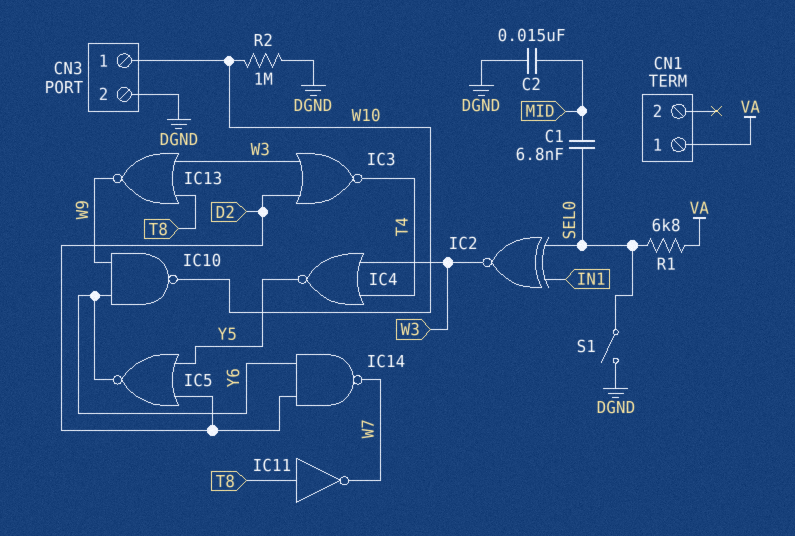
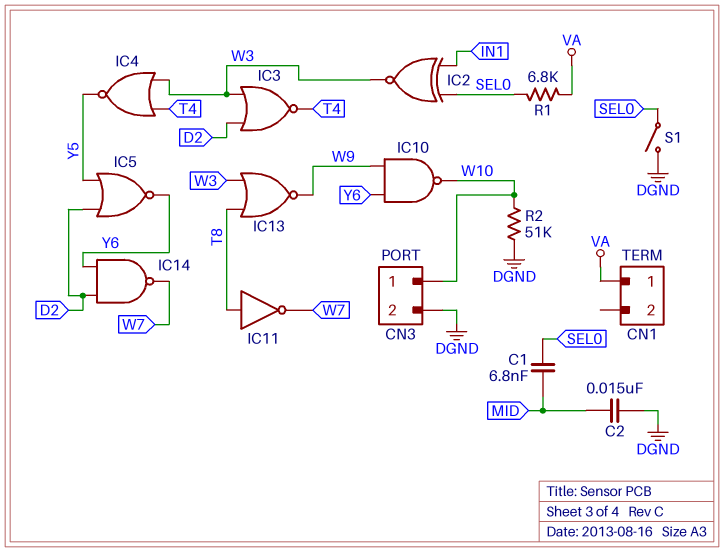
R2: 1M (DGND, W10) -> 51k (DGND, W10)

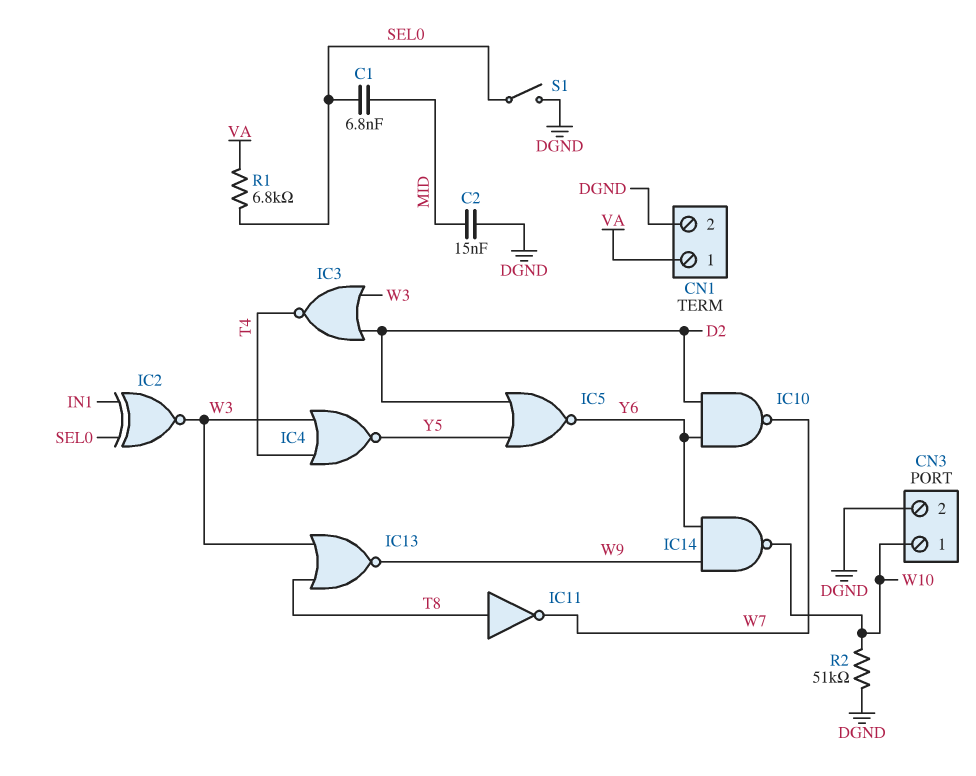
CN1 pin 2: none -> DGND
IC10: NAND (in W9, in Y6, out W10) -> NAND (in D2, in Y6, out W7)
IC14: NAND (in D2, in Y6, out W7) -> NAND (in W9, in Y6, out W10)

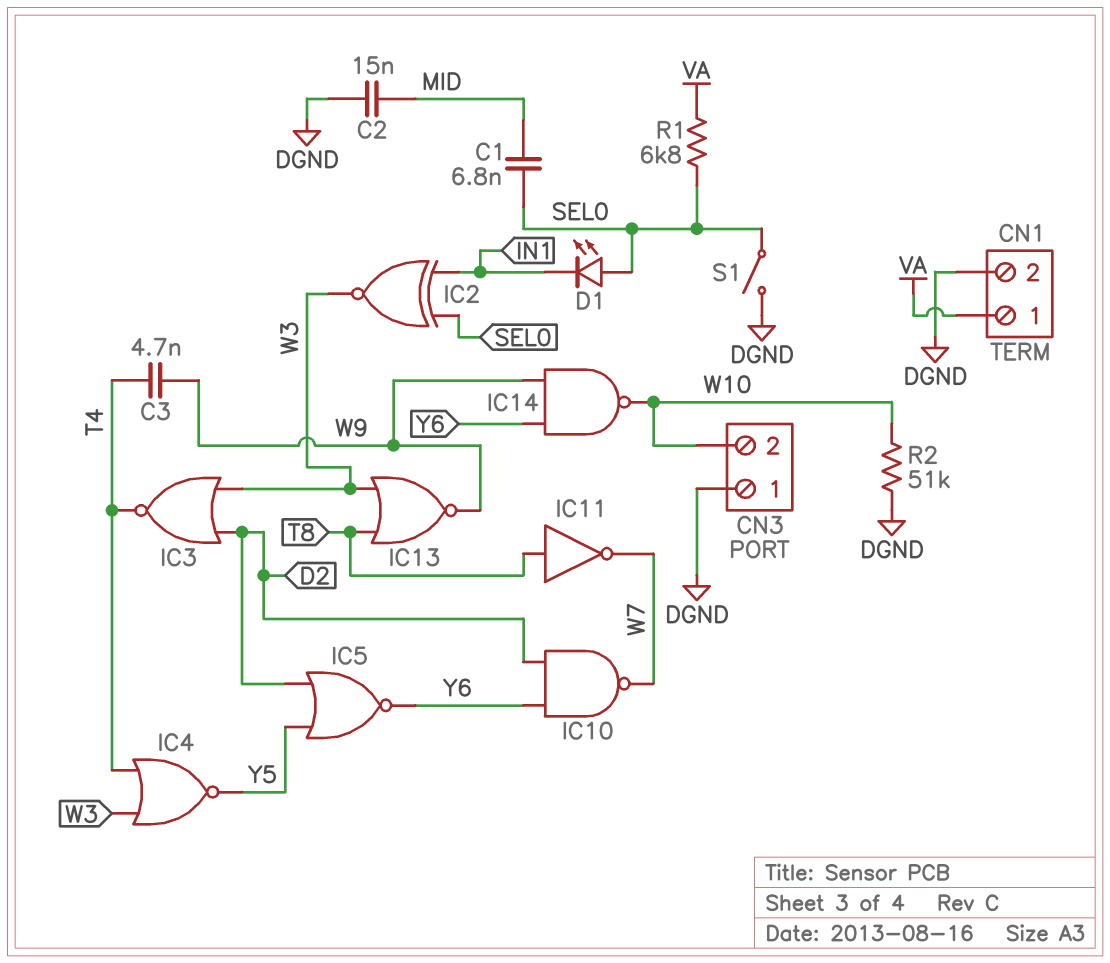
C3: none -> 4.7nF (T4, W9)
CN3 pin 1: W10 -> DGND
CN3 pin 2: DGND -> W10
D1: none -> LED (A SEL0, K IN1)

